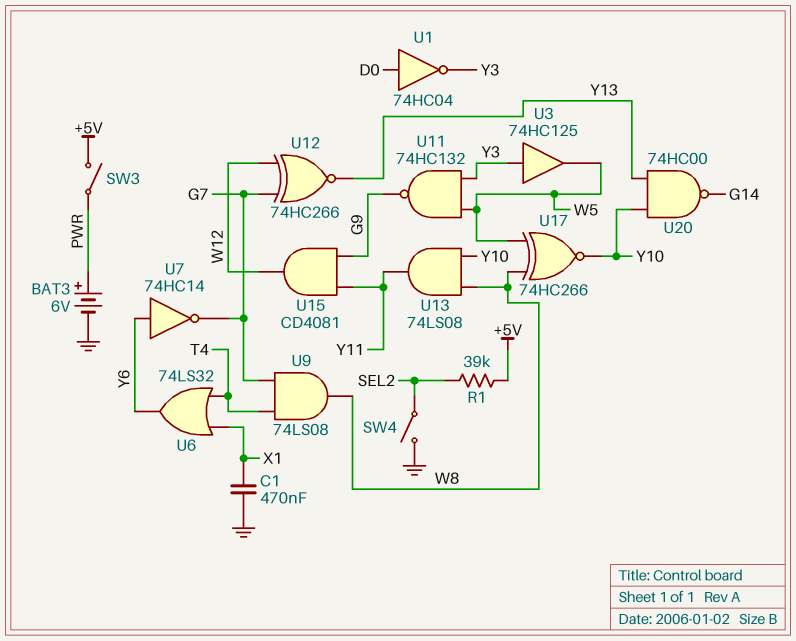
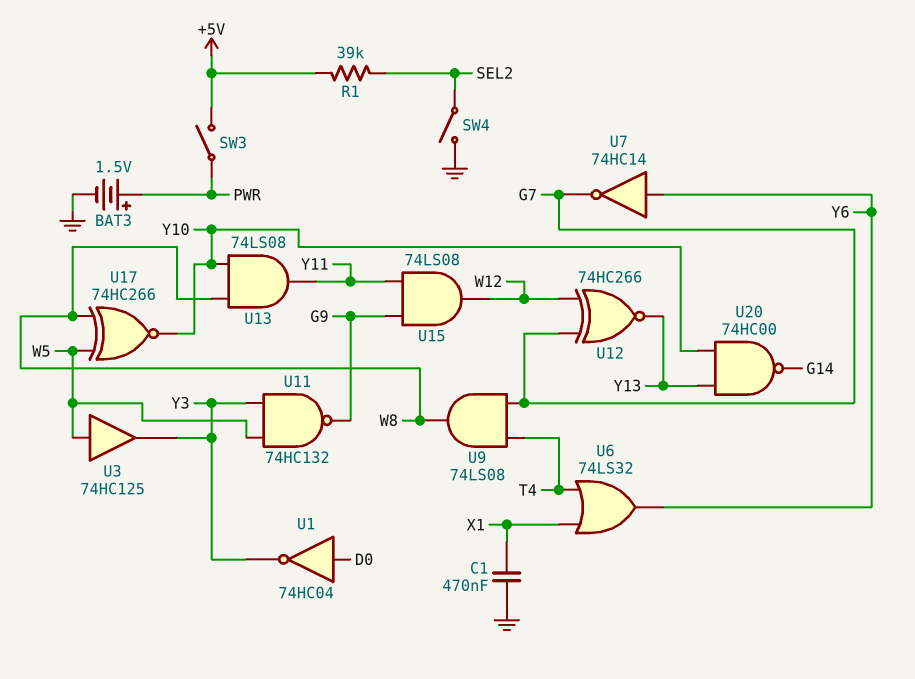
BAT3: 6V (plus PWR, minus GND) -> 1.5V (plus PWR, minus GND)
U3: buffer 74HC125 (in Y3, out W5) -> buffer 74HC125 (in W5, out Y3)
U15: AND CD4081 (in G9, in Y11, out W12) -> AND 74LS08 (in G9, in Y11, out W12)

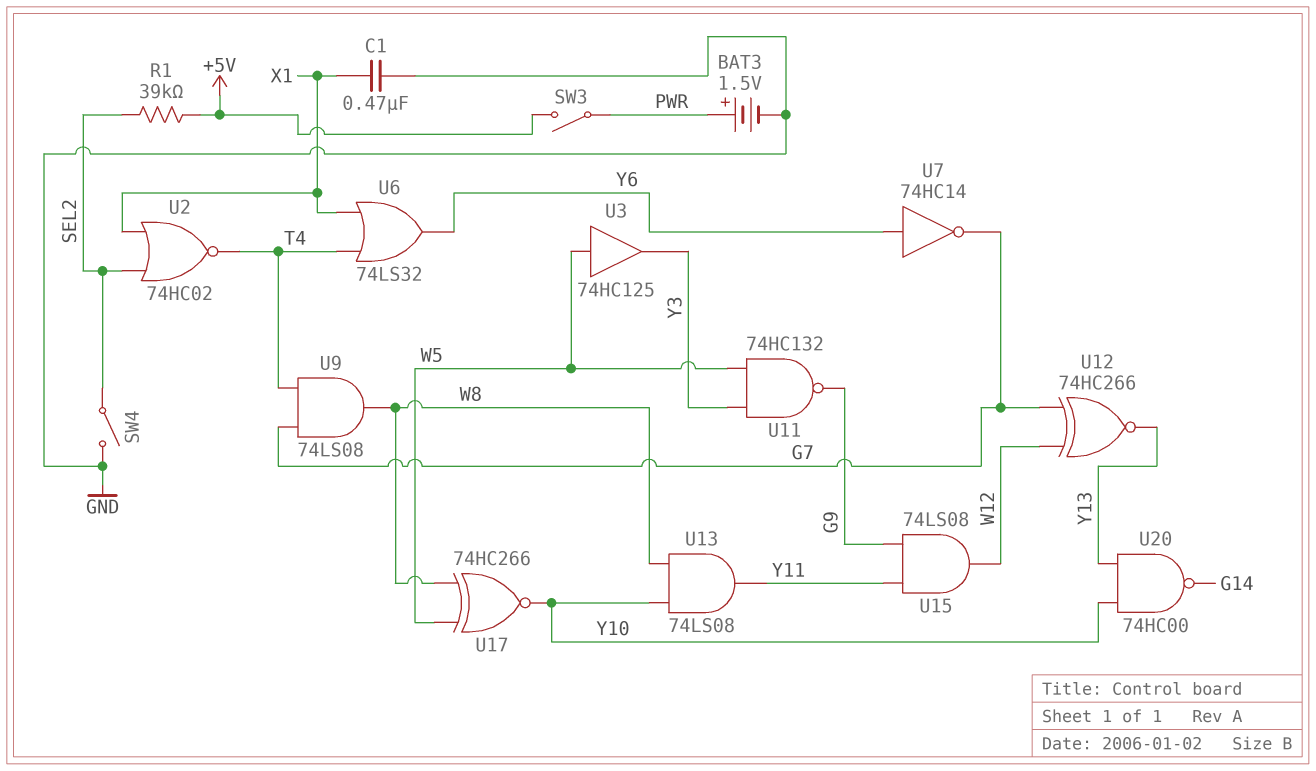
U1: NOT 74HC04 (in D0, out Y3) -> none
U2: none -> NOR 74HC02 (in SEL2, in X1, out T4)

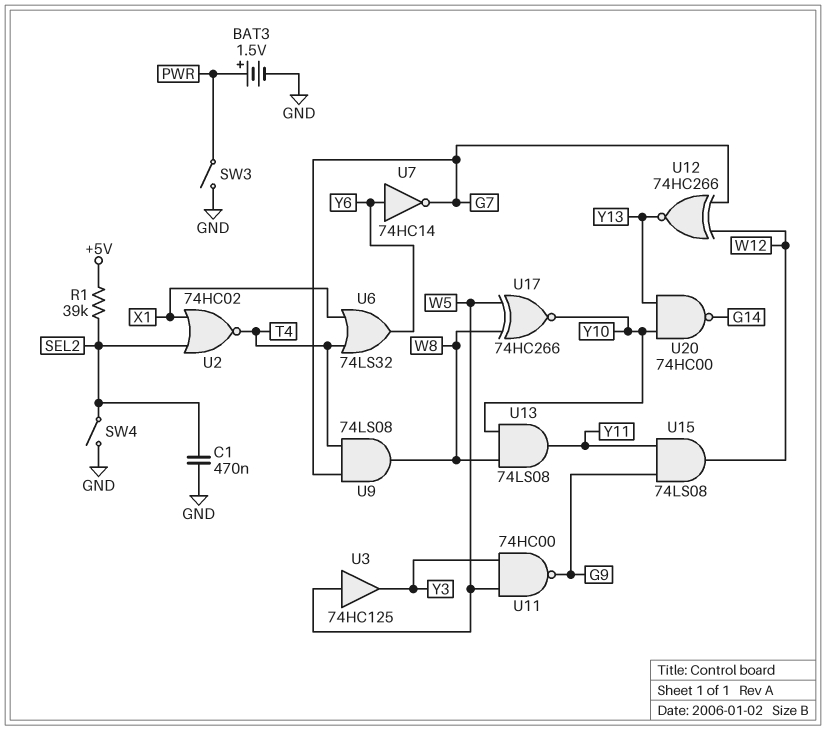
C1: 470nF (GND, X1) -> 470nF (GND, SEL2)
SW3: switch (+5V, PWR) -> switch (GND, PWR)
U11: NAND 74HC132 (in W5, in Y3, out G9) -> NAND 74HC00 (in W5, in Y3, out G9)

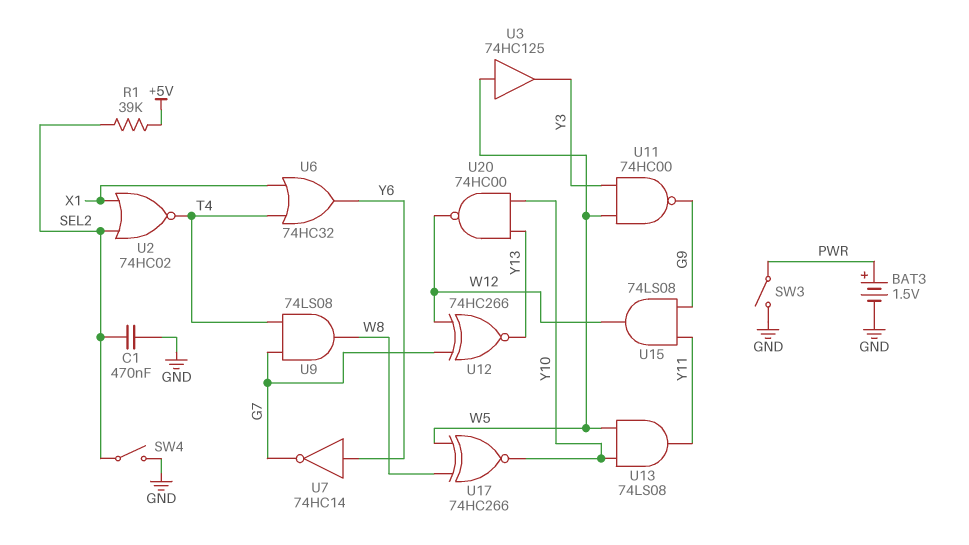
U6: OR 74LS32 (in T4, in X1, out Y6) -> OR 74HC32 (in T4, in X1, out Y6)
U13: AND 74LS08 (in W8, in Y10, out Y11) -> AND 74LS08 (in W5, in Y10, out Y11)
U20: NAND 74HC00 (in Y10, in Y13, out G14) -> NAND 74HC00 (in Y10, in Y13, out W12)

